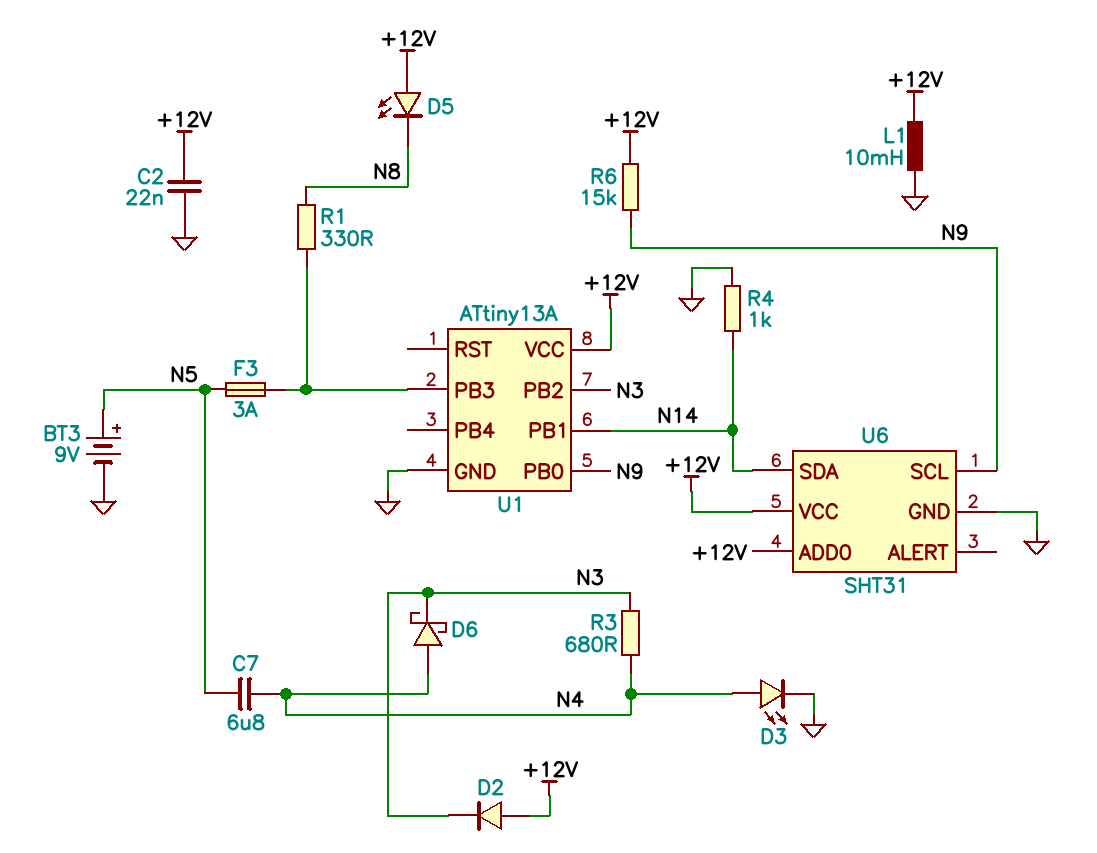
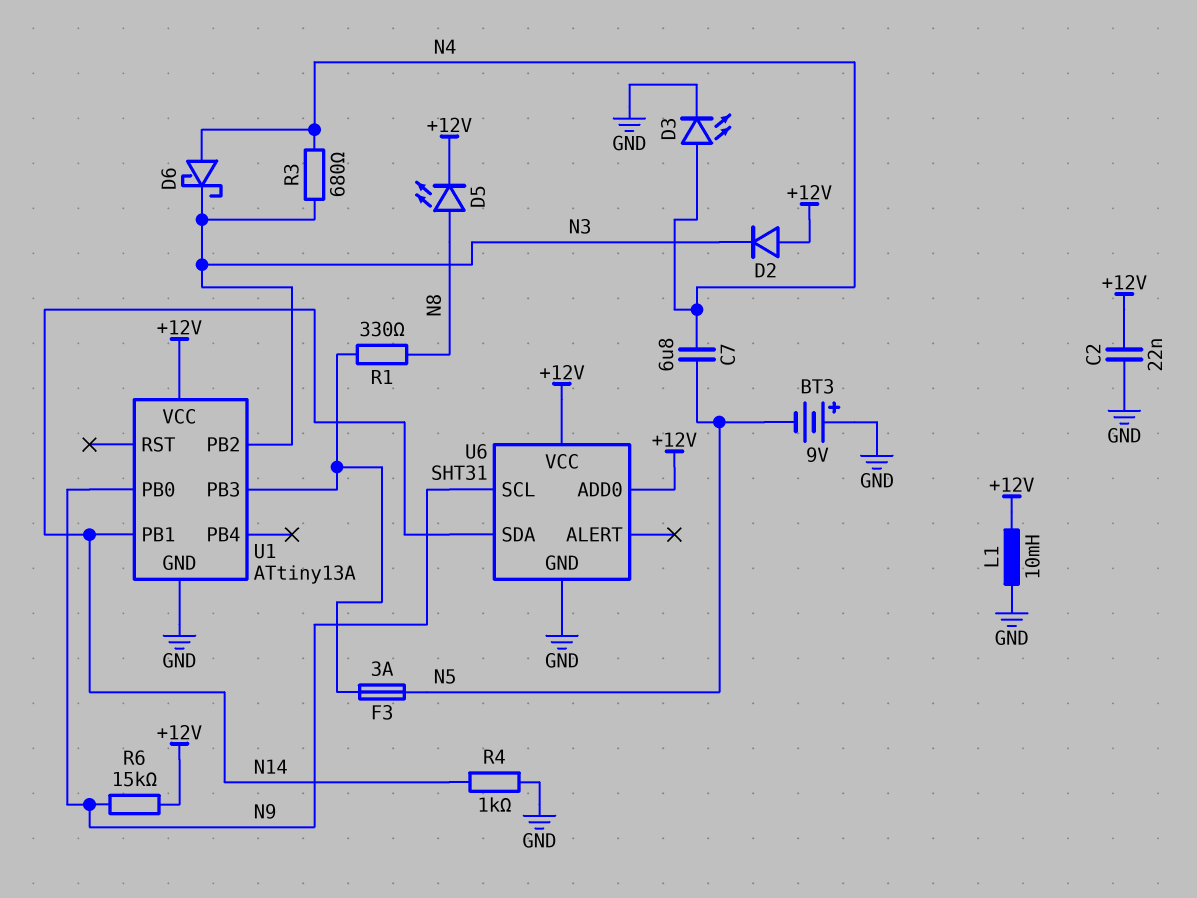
BT3: 9V (plus N5, minus GND) -> 9V (plus GND, minus N5)
D5: LED (A +12V, K N8) -> LED (A N8, K +12V)

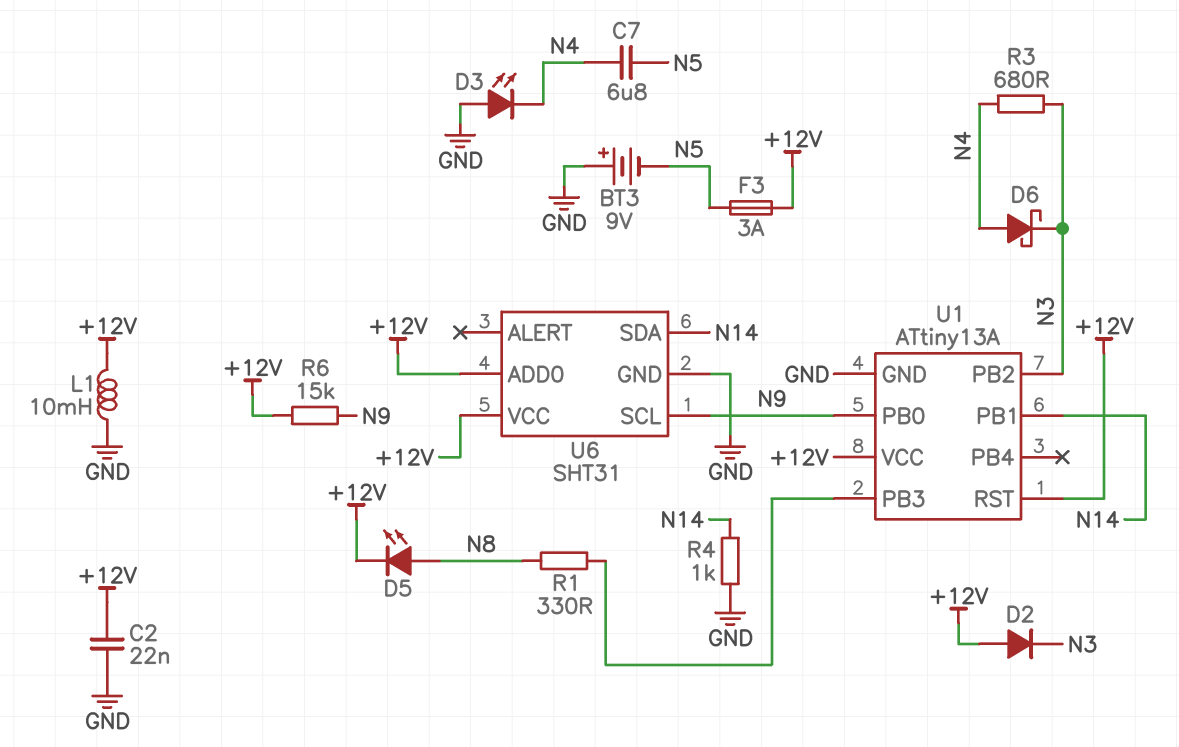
D3: LED (A N4, K GND) -> LED (A GND, K N4)
F3: 3A (N5, U1/PB3) -> 3A (+12V, N5)
U1 pin RST: none -> +12V

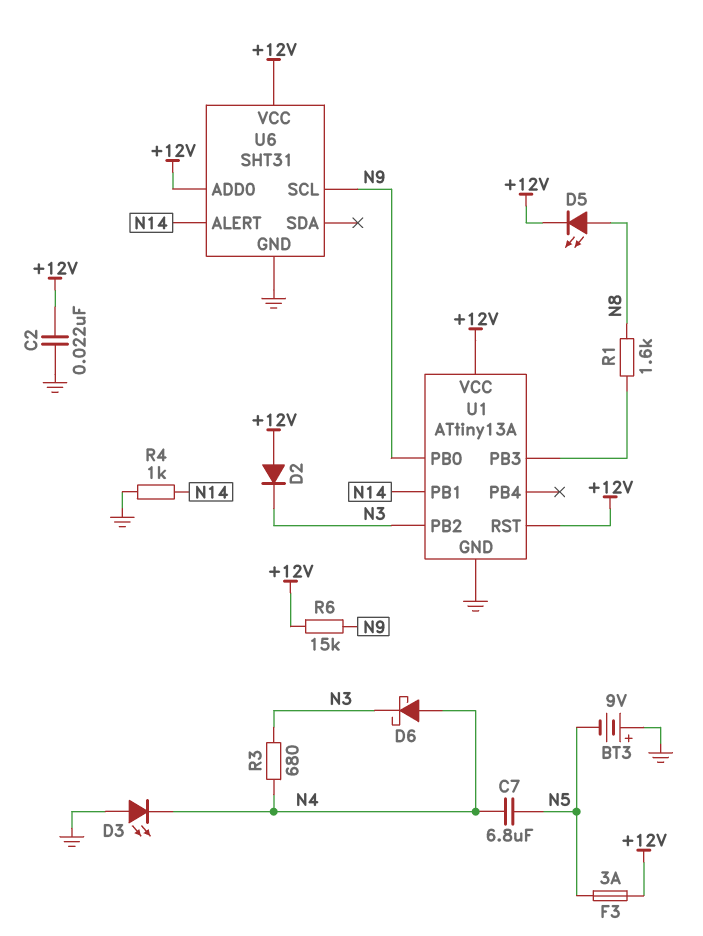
L1: 10mH (+12V, GND) -> none
R1: 330 (N8, U1/PB3) -> 1.6k (N8, U1/PB3)
U6 pin ALERT: none -> N14
U6 pin SDA: N14 -> none

